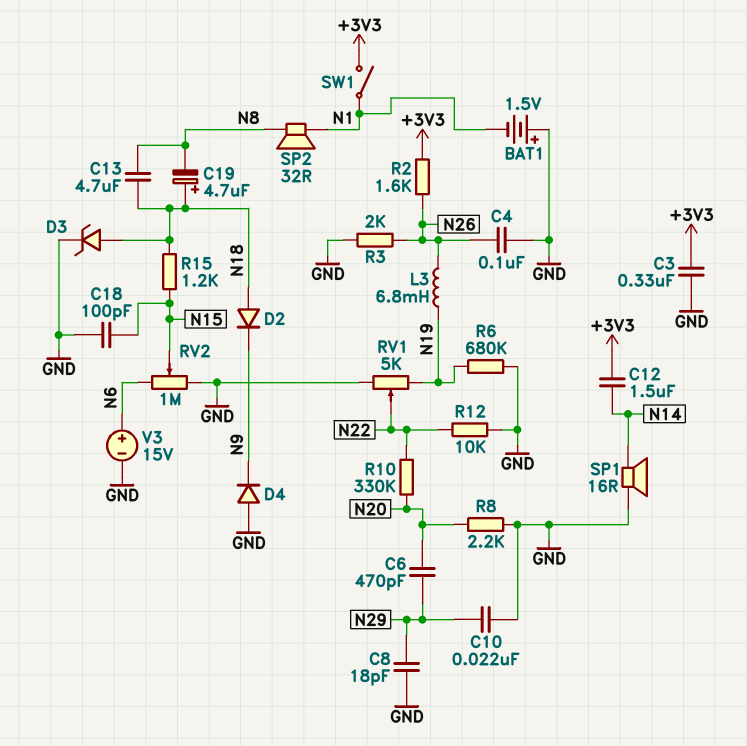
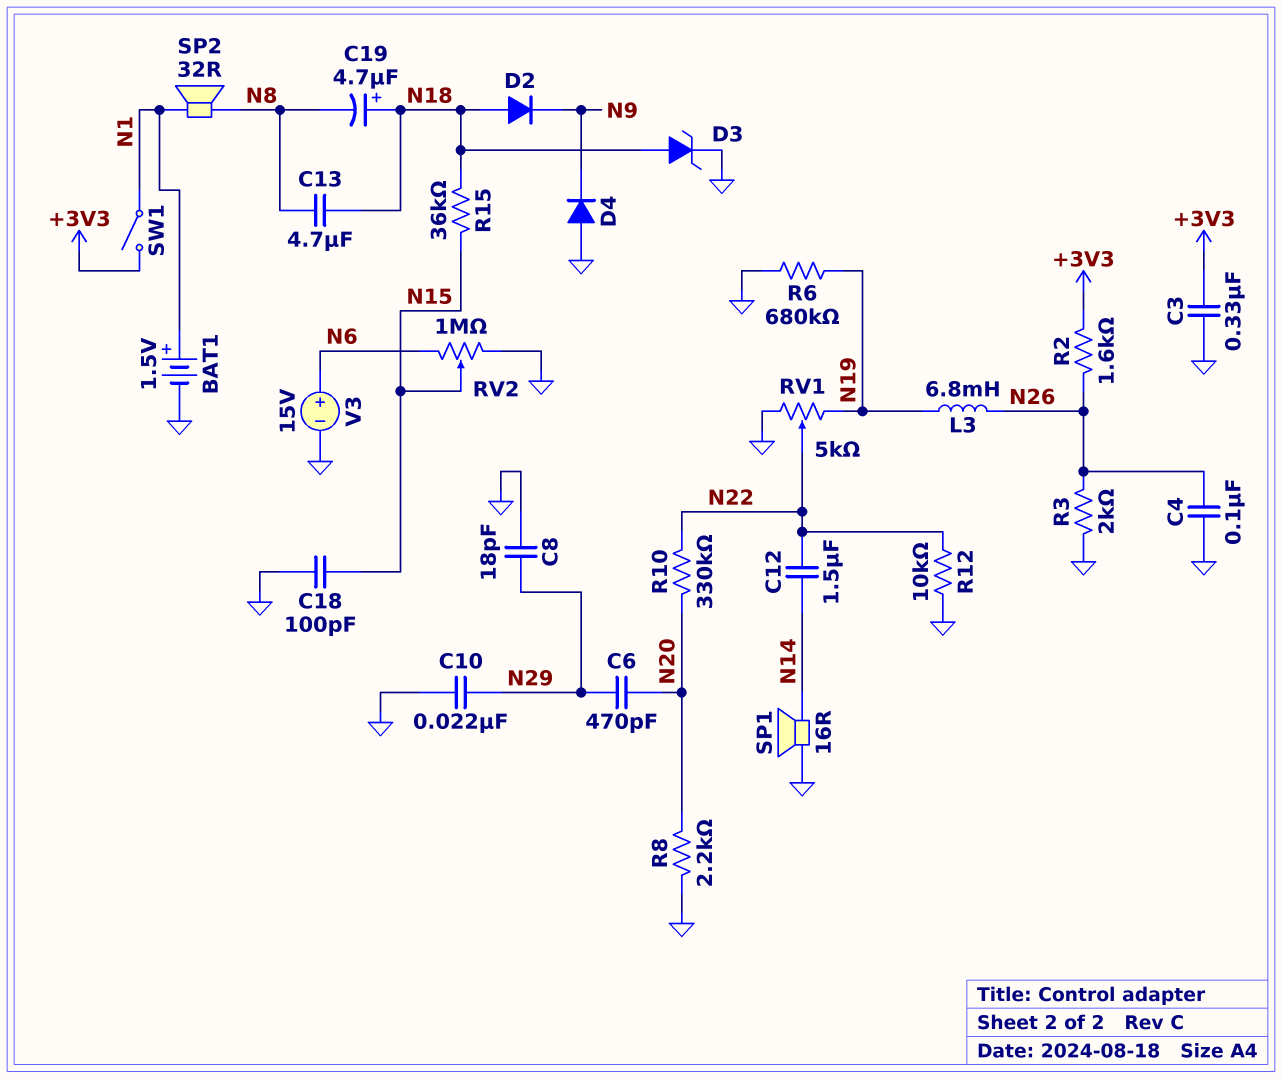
BAT1: 1.5V (plus GND, minus N1) -> 1.5V (plus N1, minus GND)
C12: 1.5uF (+3V3, N14) -> 1.5uF (N14, N22)
R15: 1.2k (N15, N18) -> 36k (N15, N18)

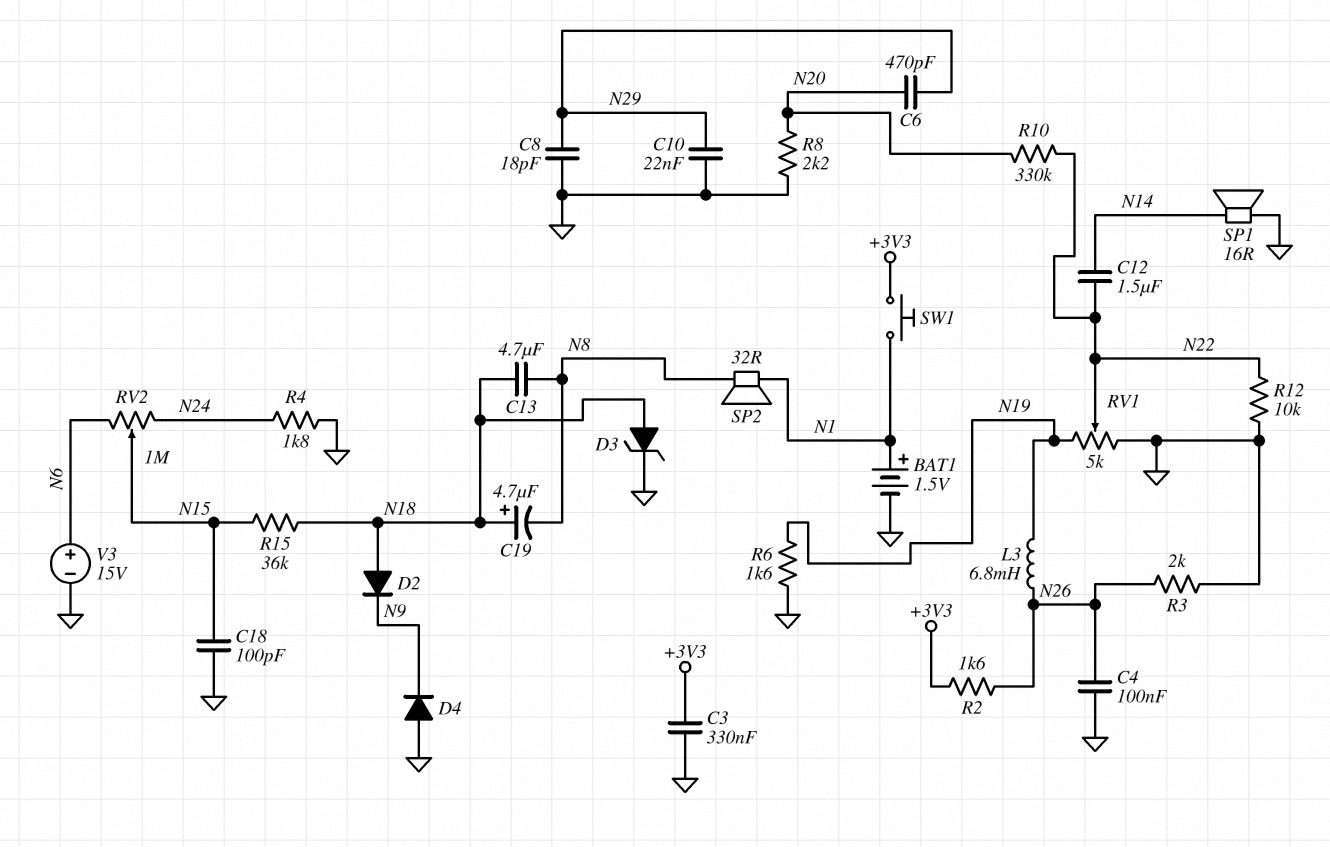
R4: none -> 1.8k (GND, N24)
R6: 680k (GND, N19) -> 1.6k (GND, N19)
RV2: 1M (GND, N6, wiper N15) -> 1M (N6, N24, wiper N15)
SW1: switch (+3V3, N1) -> button (+3V3, N1)

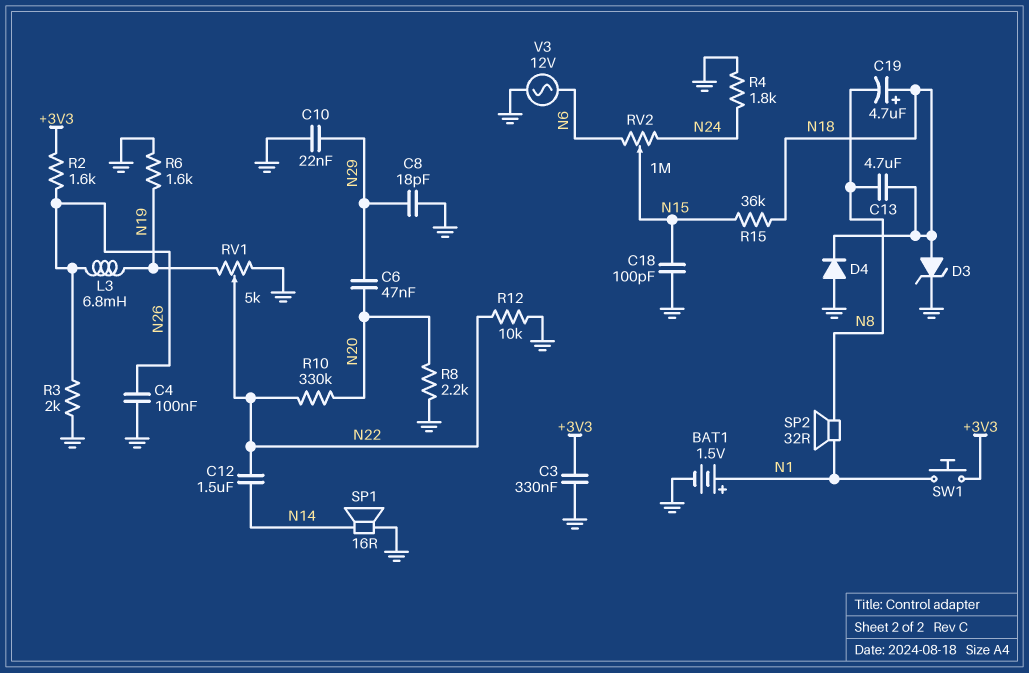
C6: 470pF (N20, N29) -> 47nF (N20, N29)
D2: diode (A N18, K N9) -> none
D4: diode (A GND, K N9) -> diode (A GND, K N18)
V3: 15V (plus N6, minus GND) -> AC 12V (GND, N6)

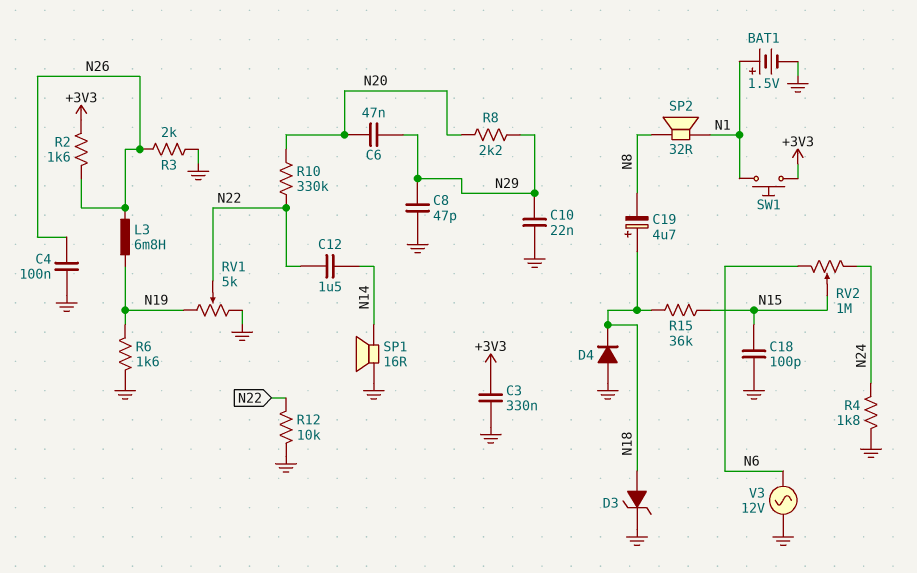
C8: 18pF (GND, N29) -> 47pF (GND, N29)
C13: 4.7uF (N8, N18) -> none
R8: 2.2k (GND, N20) -> 2.2k (N20, N29)

